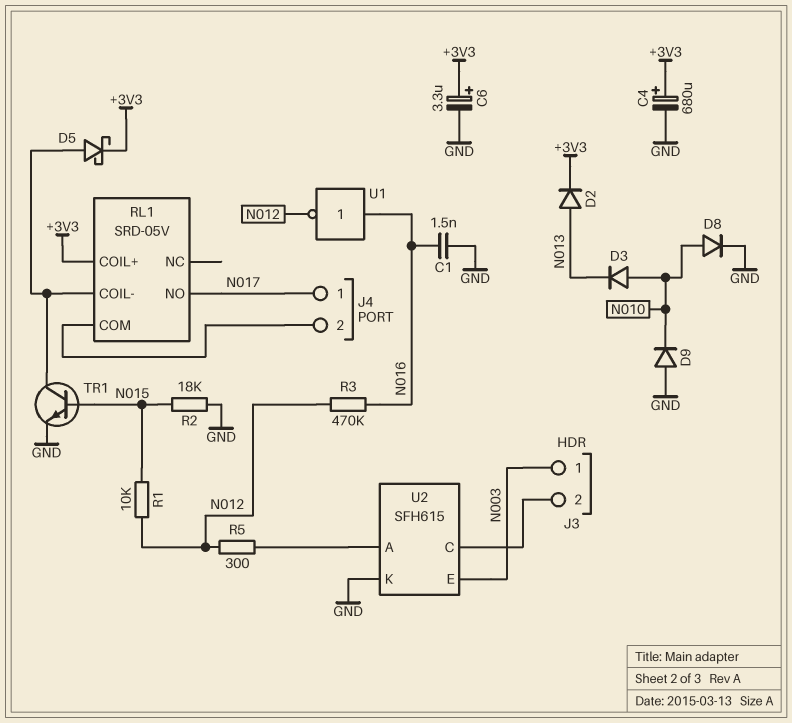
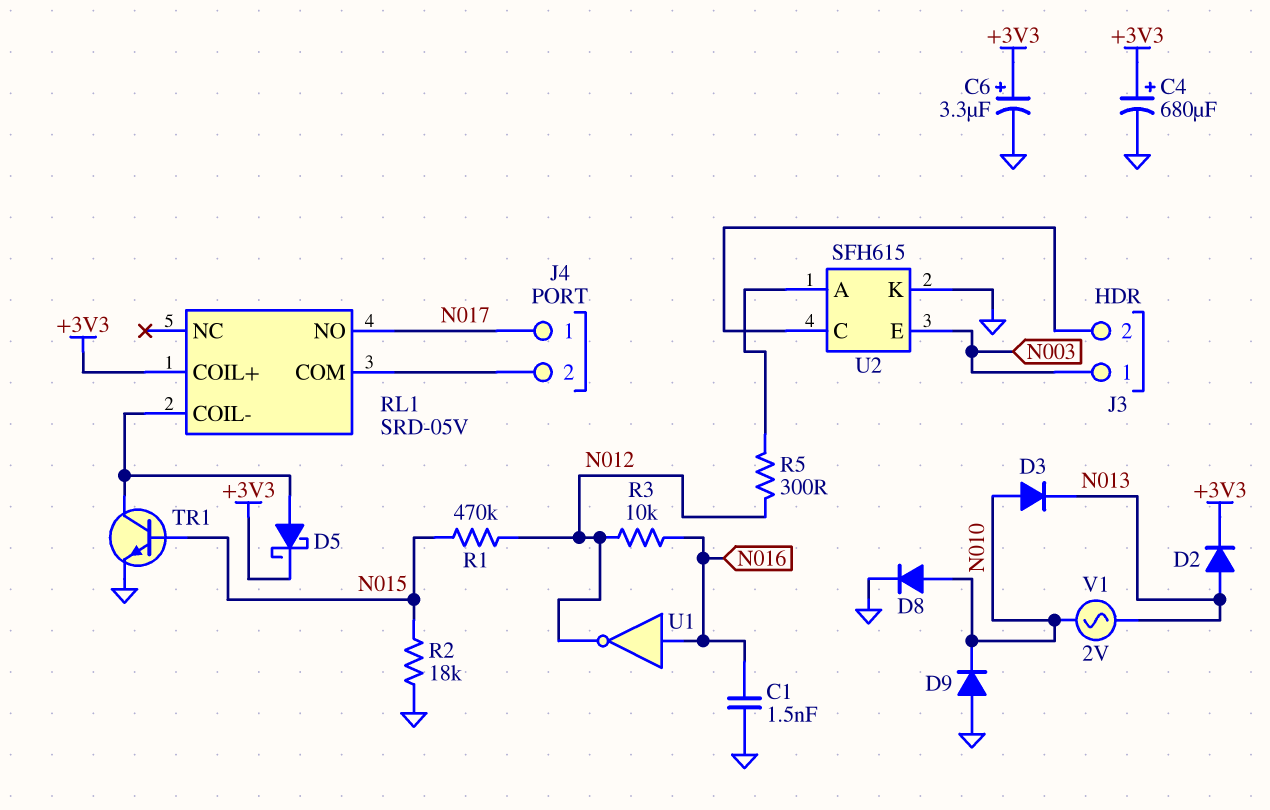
R1: 10k (N012, N015) -> 470k (N012, N015)
R3: 470k (N012, N016) -> 10k (N012, N016)
V1: none -> AC 2V (N010, N013)

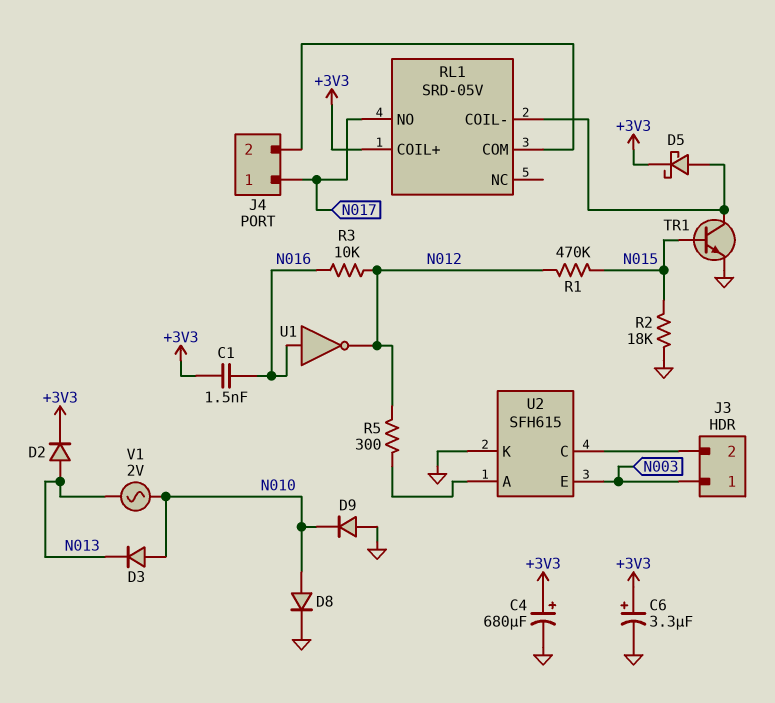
C1: 1.5nF (GND, N016) -> 1.5nF (+3V3, N016)

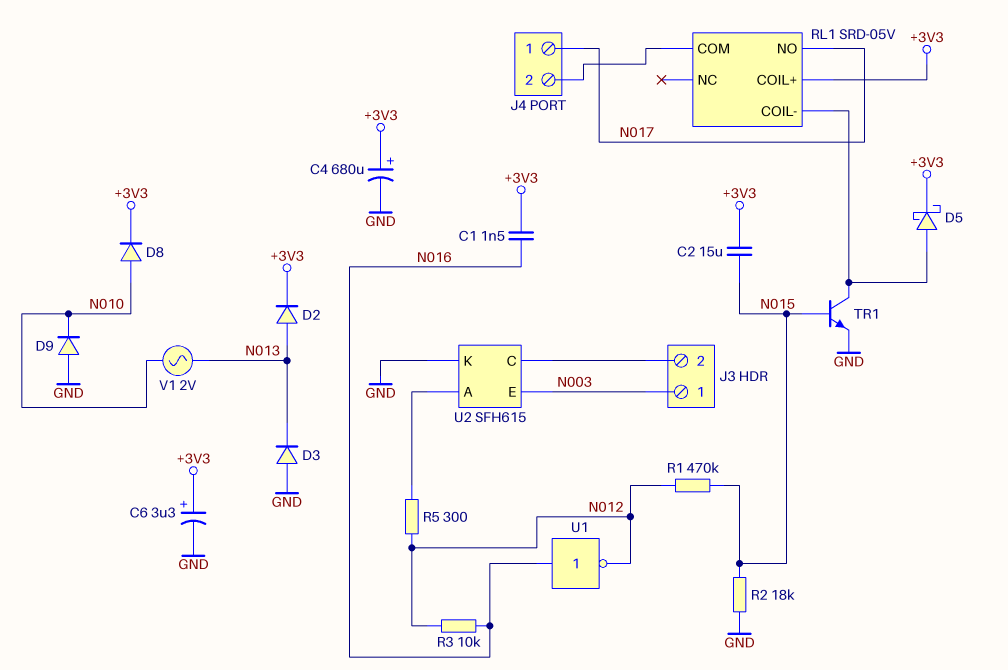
C2: none -> 15uF (+3V3, N015)
D3: diode (A N010, K N013) -> diode (A GND, K N013)
D8: diode (A N010, K GND) -> diode (A N010, K +3V3)

